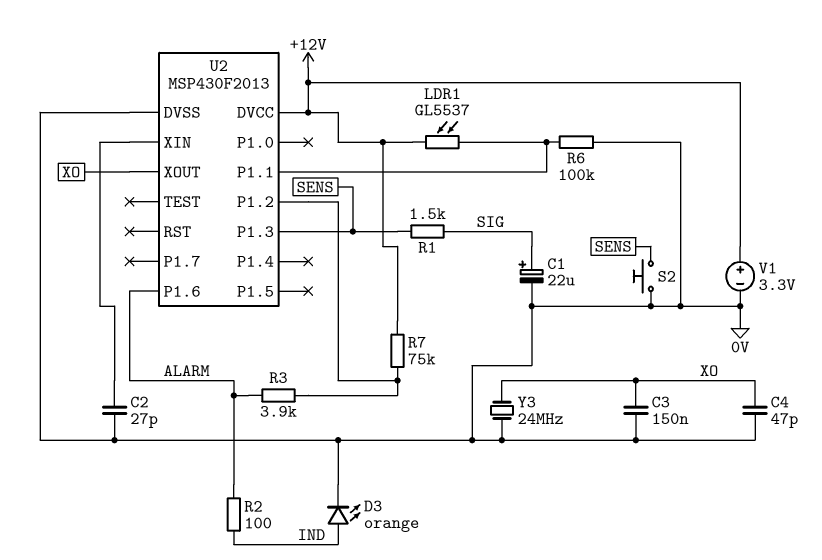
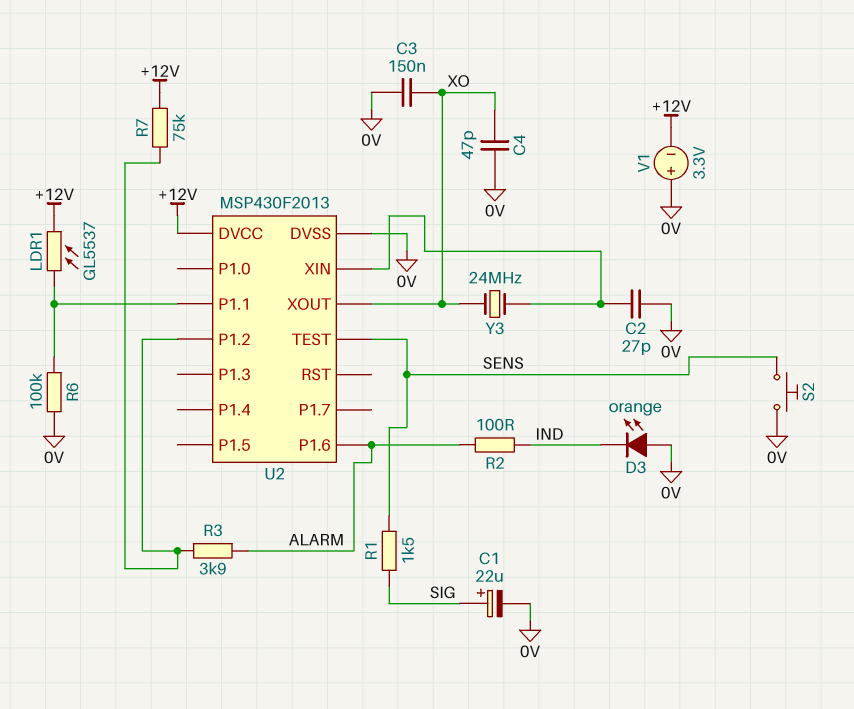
D3: LED orange (A IND, K 0V) -> LED orange (A 0V, K IND)
U2 pin P1.3: SENS -> none
U2 pin TEST: none -> SENS
V1: 3.3V (plus +12V, minus 0V) -> 3.3V (plus 0V, minus +12V)
Y3: 24MHz (0V, XO) -> 24MHz (U2/XIN, XO)

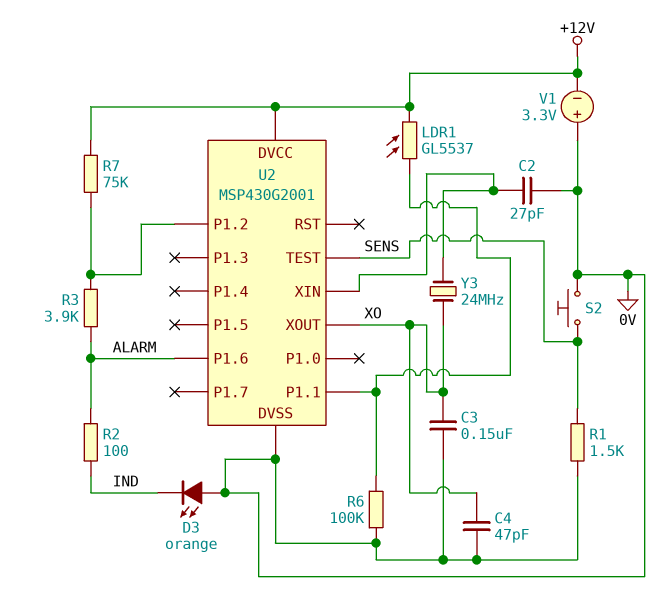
C1: 22uF (plus SIG, minus 0V) -> none
R1: 1.5k (SENS, SIG) -> 1.5k (0V, SENS)
U2: MSP430F2013 -> MSP430G2001

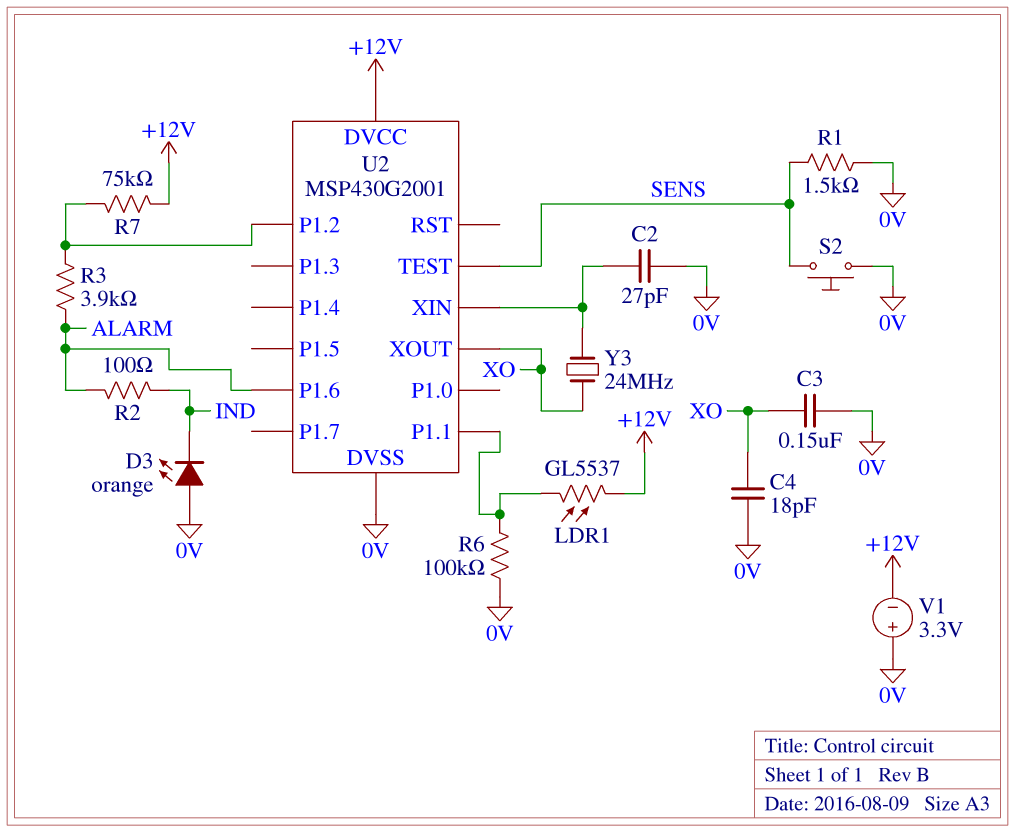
C4: 47pF (0V, XO) -> 18pF (0V, XO)

